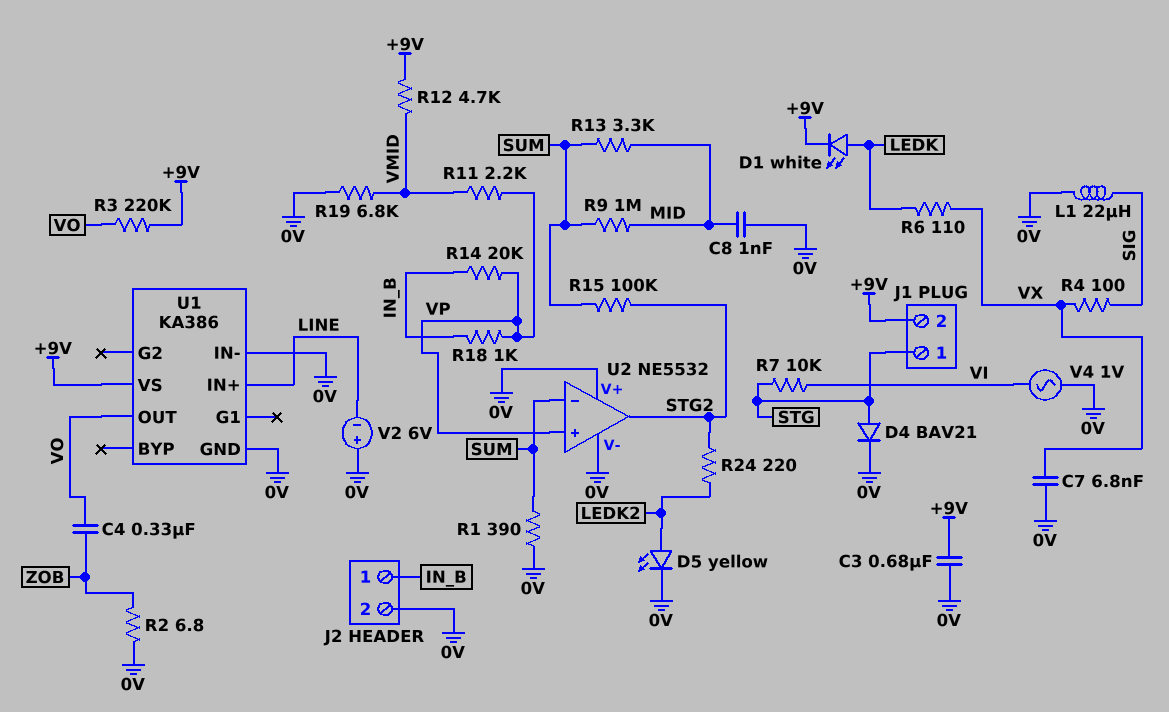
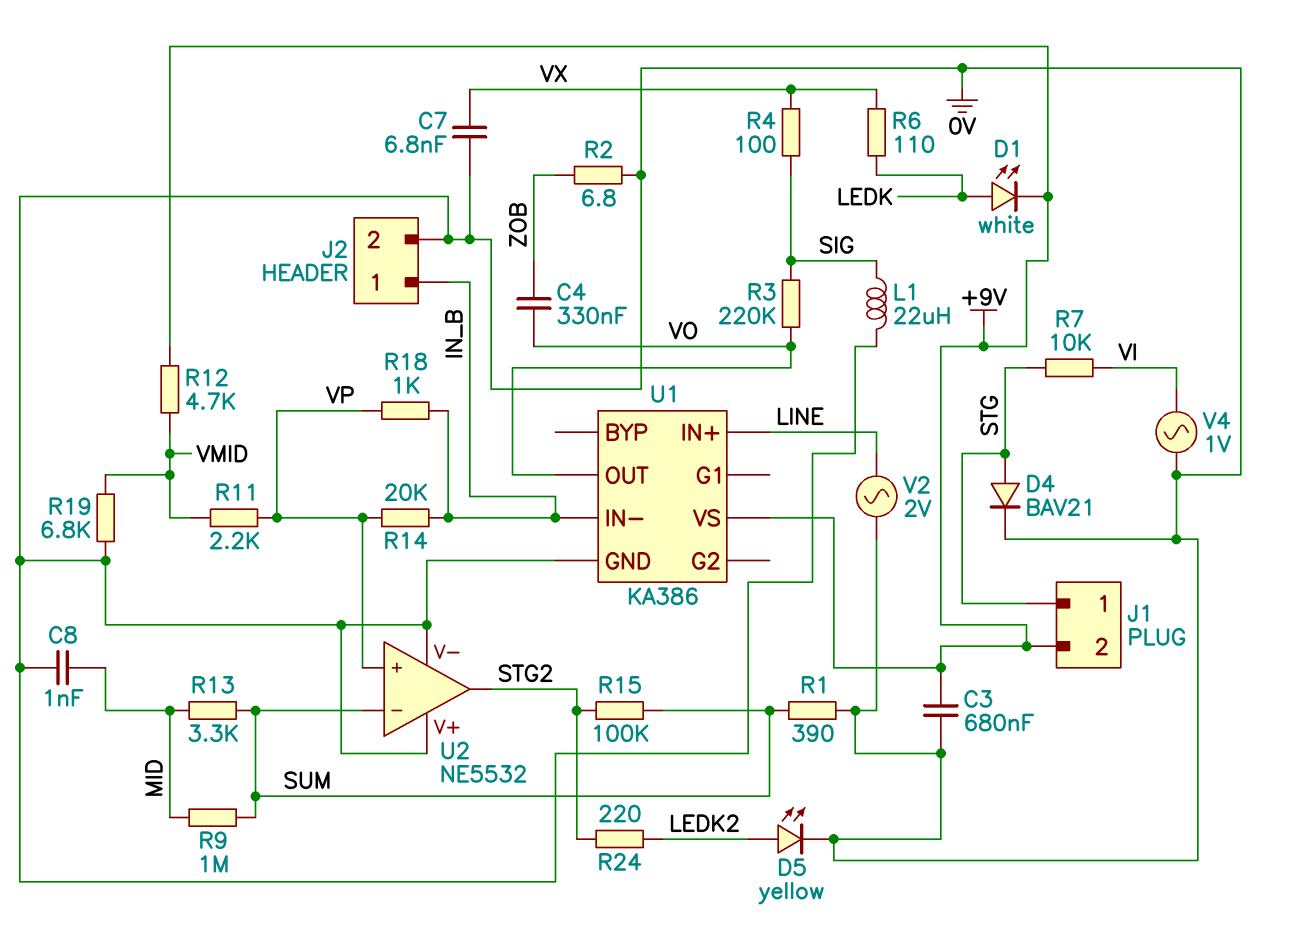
R3: 220k (+9V, VO) -> 220k (SIG, VO)
U1 pin IN-: 0V -> IN_B
V2: 6V (plus 0V, minus LINE) -> AC 2V (0V, LINE)

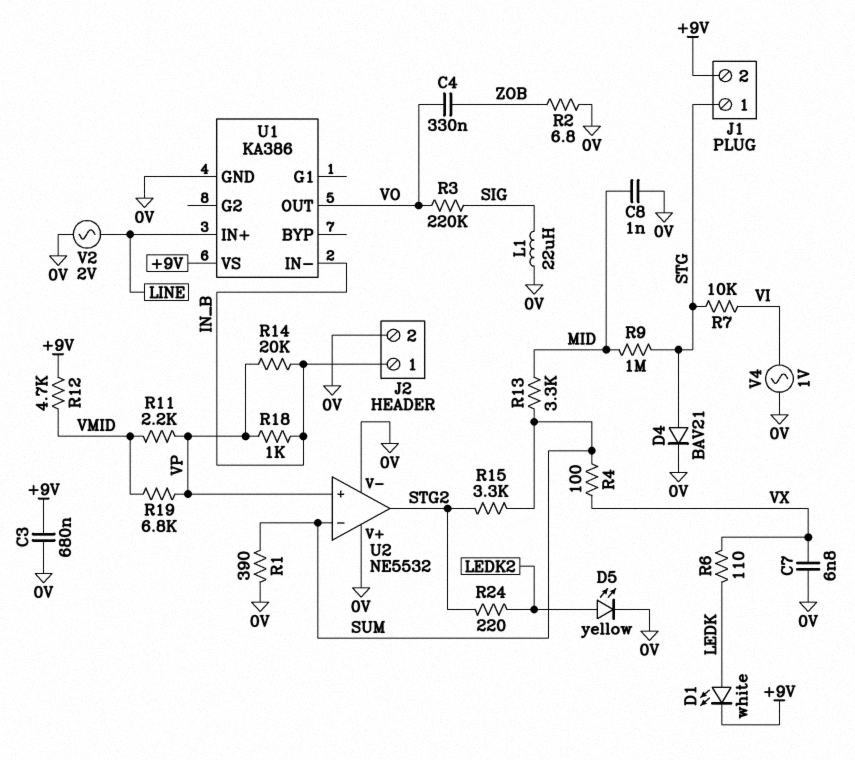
R4: 100 (SIG, VX) -> 100 (SUM, VX)
R9: 1M (MID, SUM) -> 1M (MID, STG)
R15: 100k (STG2, SUM) -> 3.3k (STG2, SUM)
R19: 6.8k (0V, VMID) -> 6.8k (VMID, VP)

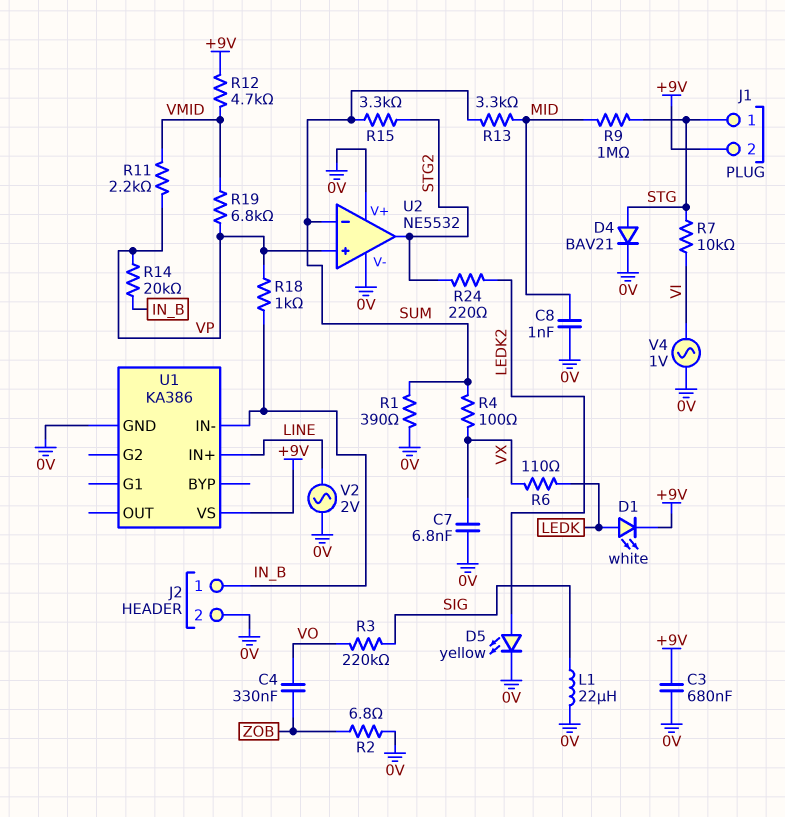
U1 pin OUT: VO -> none

